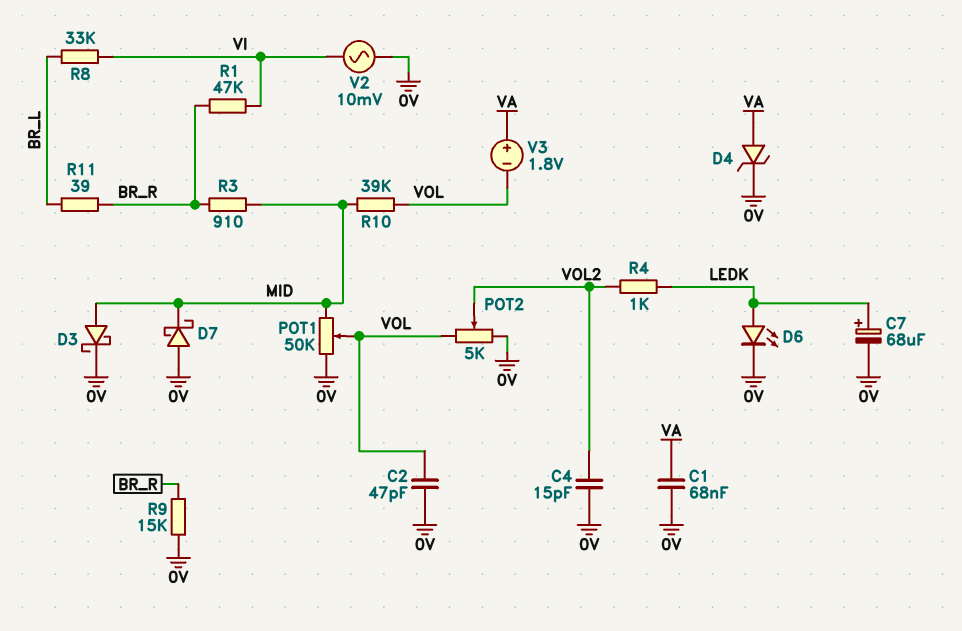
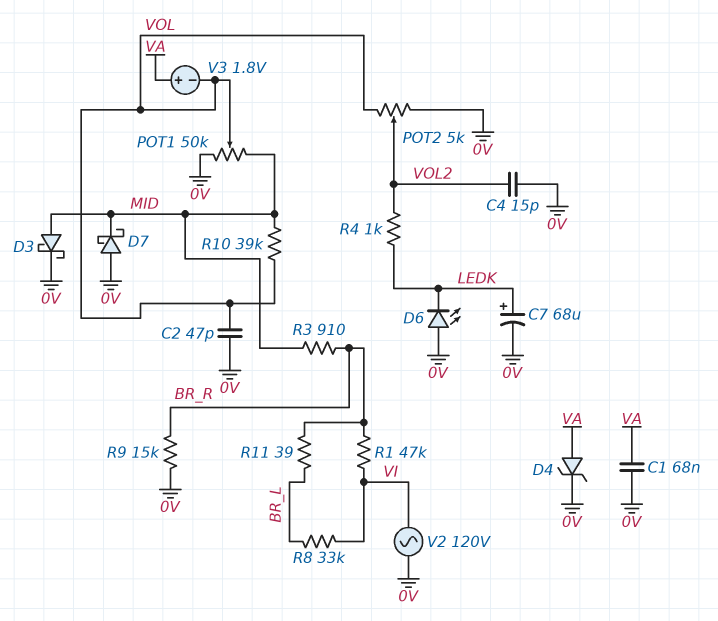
D6: LED (A LEDK, K 0V) -> LED (A 0V, K LEDK)
V2: AC 10mV (0V, VI) -> AC 120V (0V, VI)

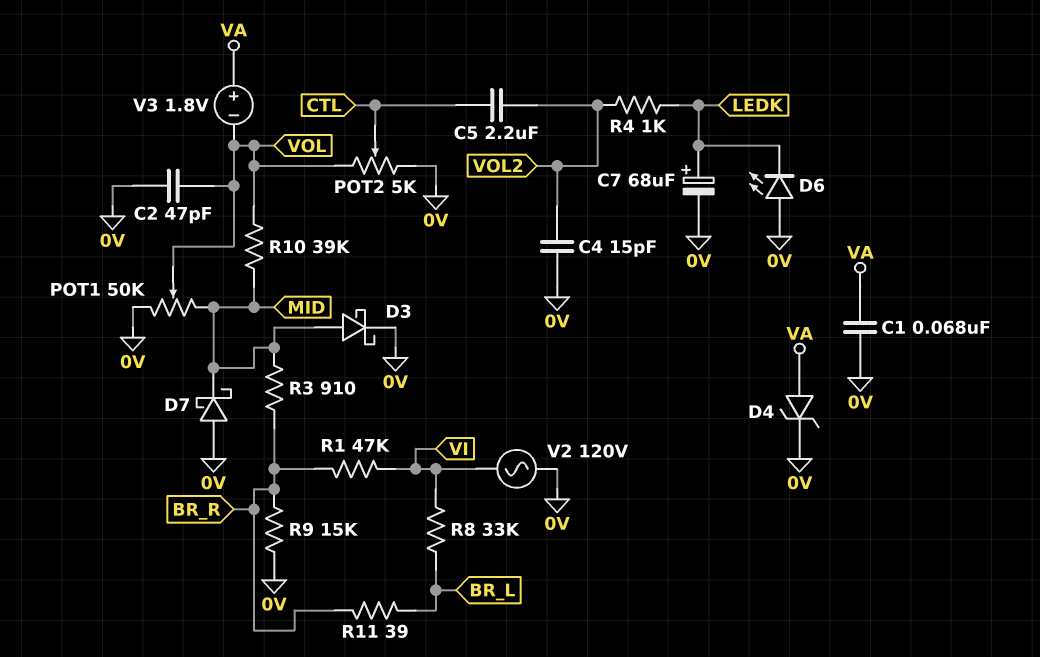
C5: none -> 2.2uF (CTL, VOL2)
POT2: 5k (0V, VOL, wiper VOL2) -> 5k (0V, VOL, wiper CTL)

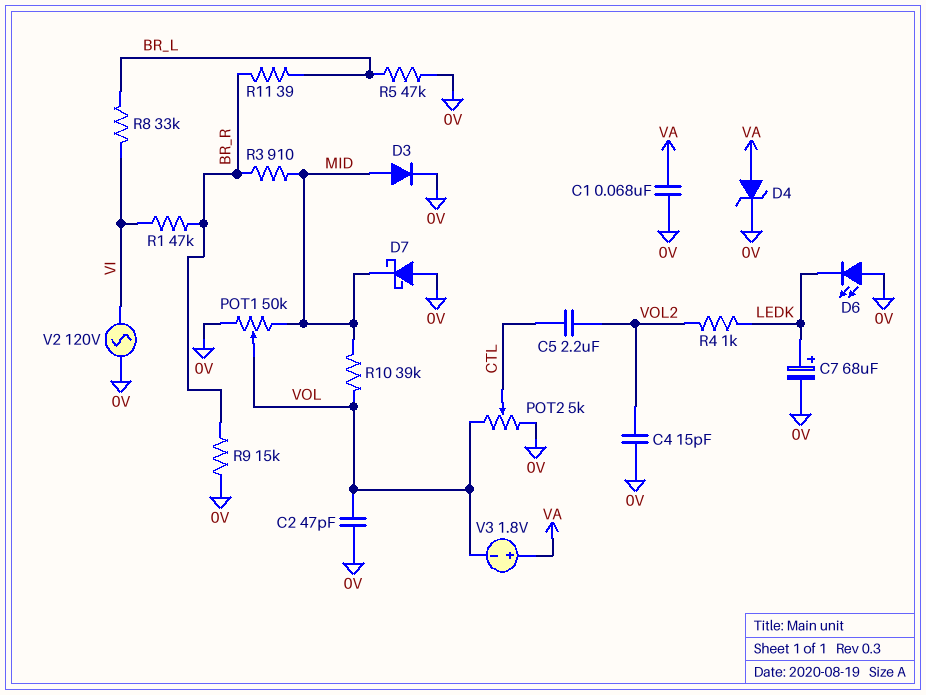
D3: schottky (A MID, K 0V) -> diode (A MID, K 0V)
R5: none -> 47k (0V, BR_L)

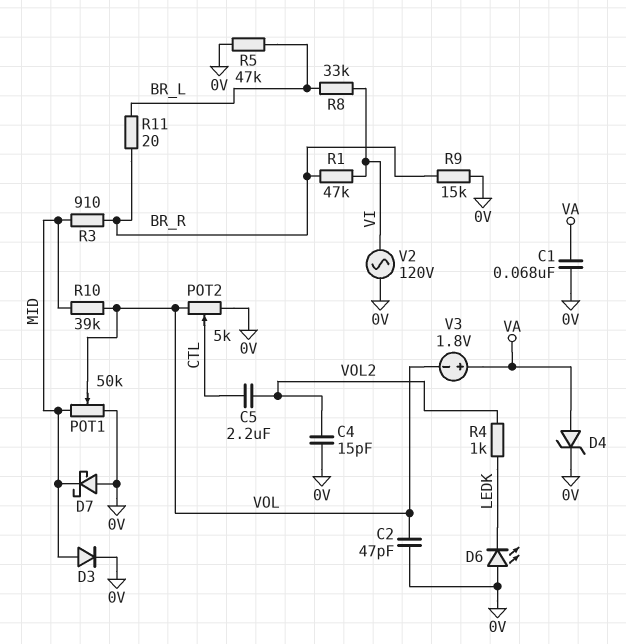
C7: 68uF (plus LEDK, minus 0V) -> none
R11: 39 (BR_L, BR_R) -> 20 (BR_L, BR_R)

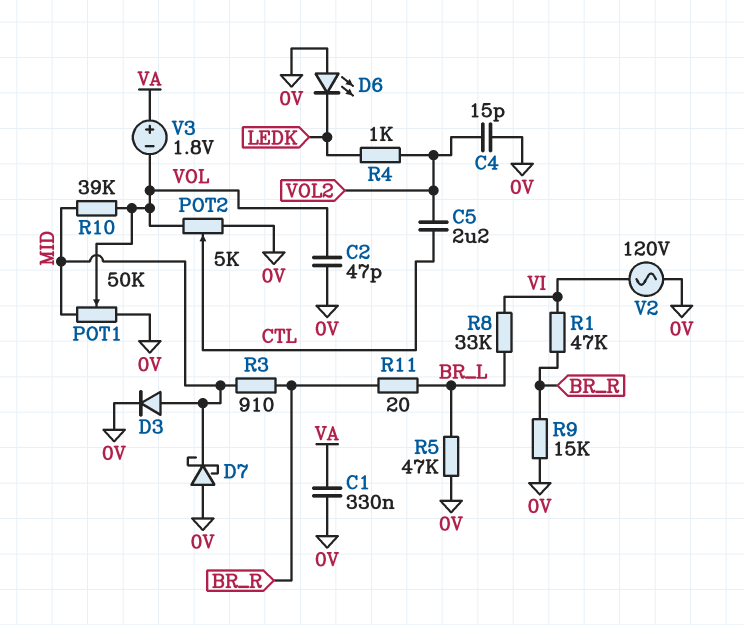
C1: 68nF (0V, VA) -> 330nF (0V, VA)
D4: zener (A VA, K 0V) -> none

